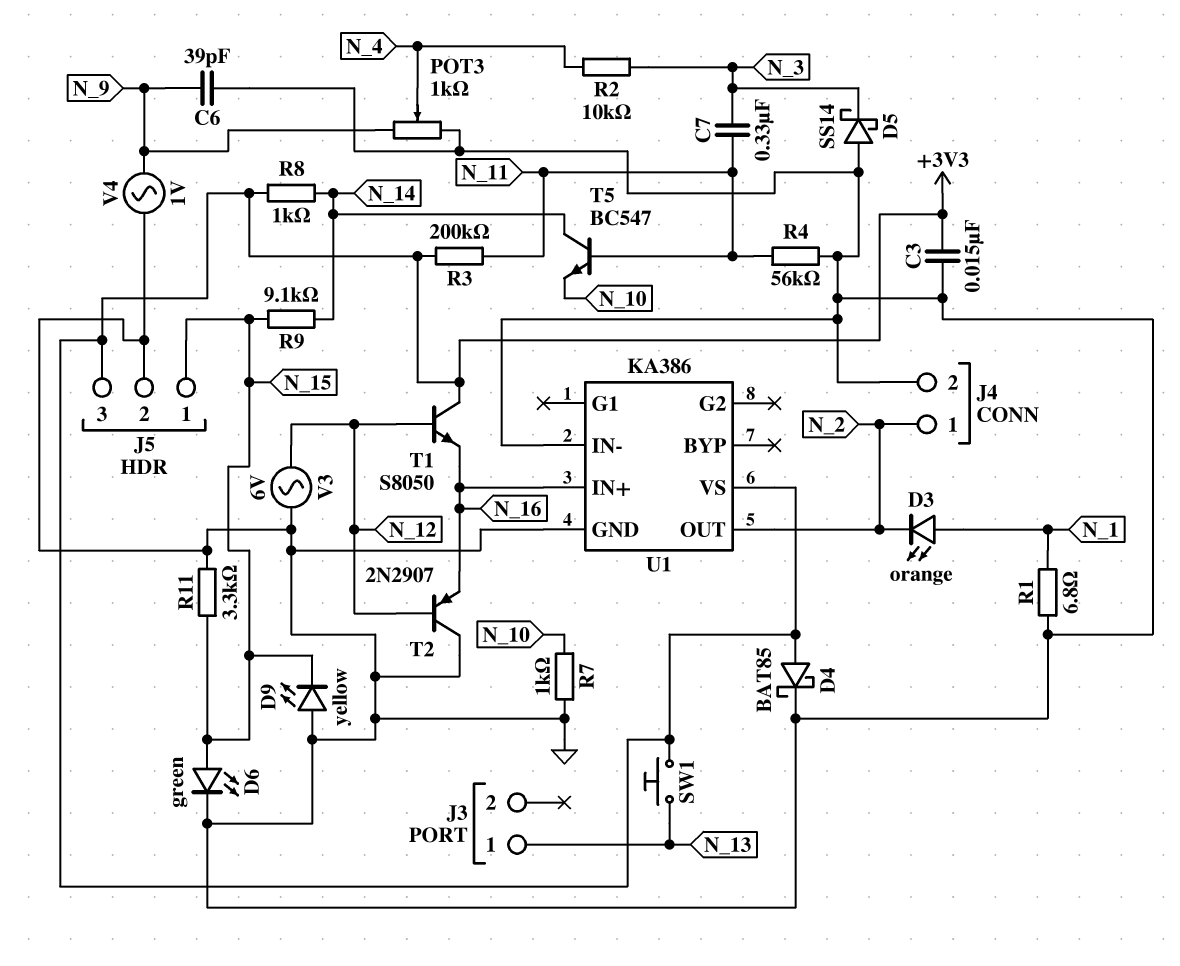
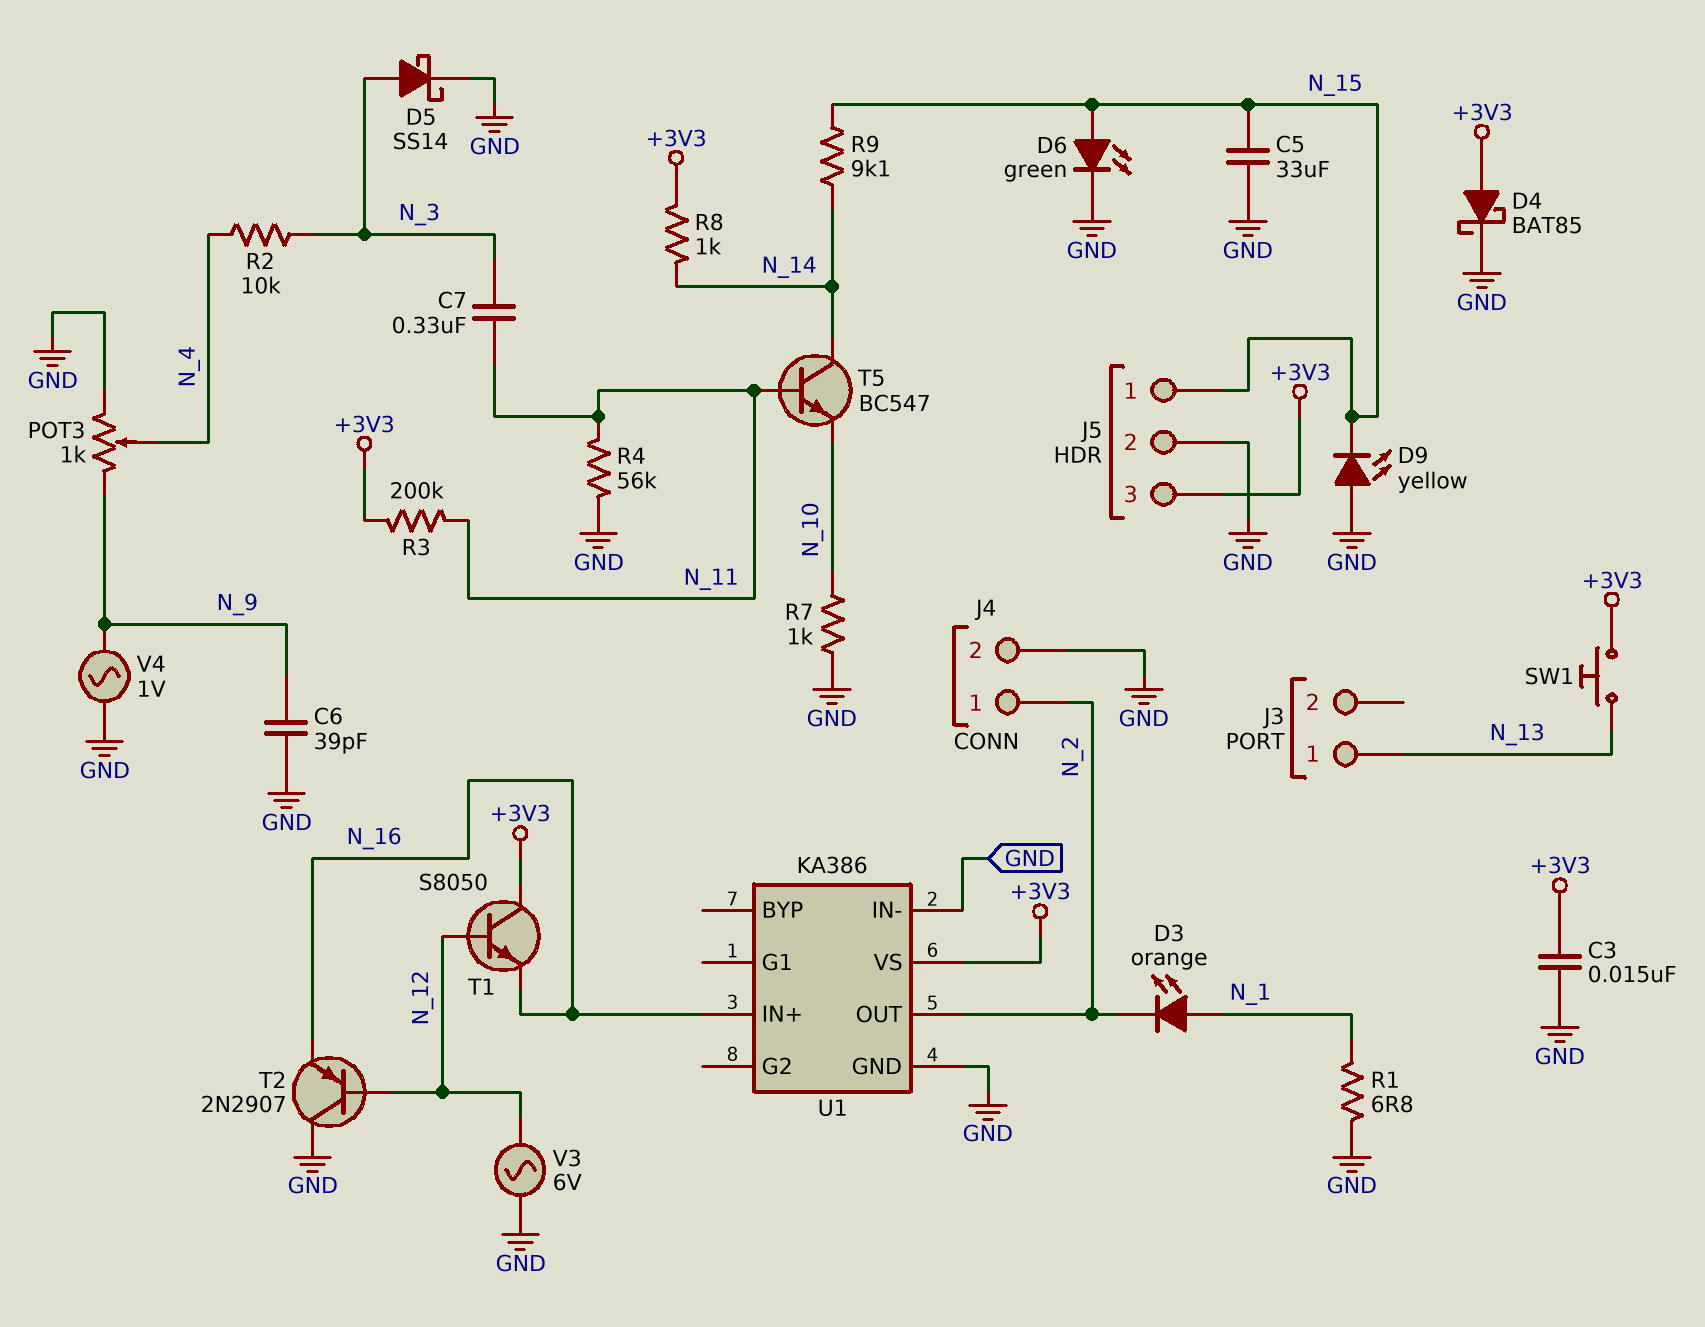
C5: none -> 33uF (GND, N_15)
D5: schottky SS14 (A GND, K N_3) -> schottky SS14 (A N_3, K GND)
R11: 3.3k (GND, N_15) -> none

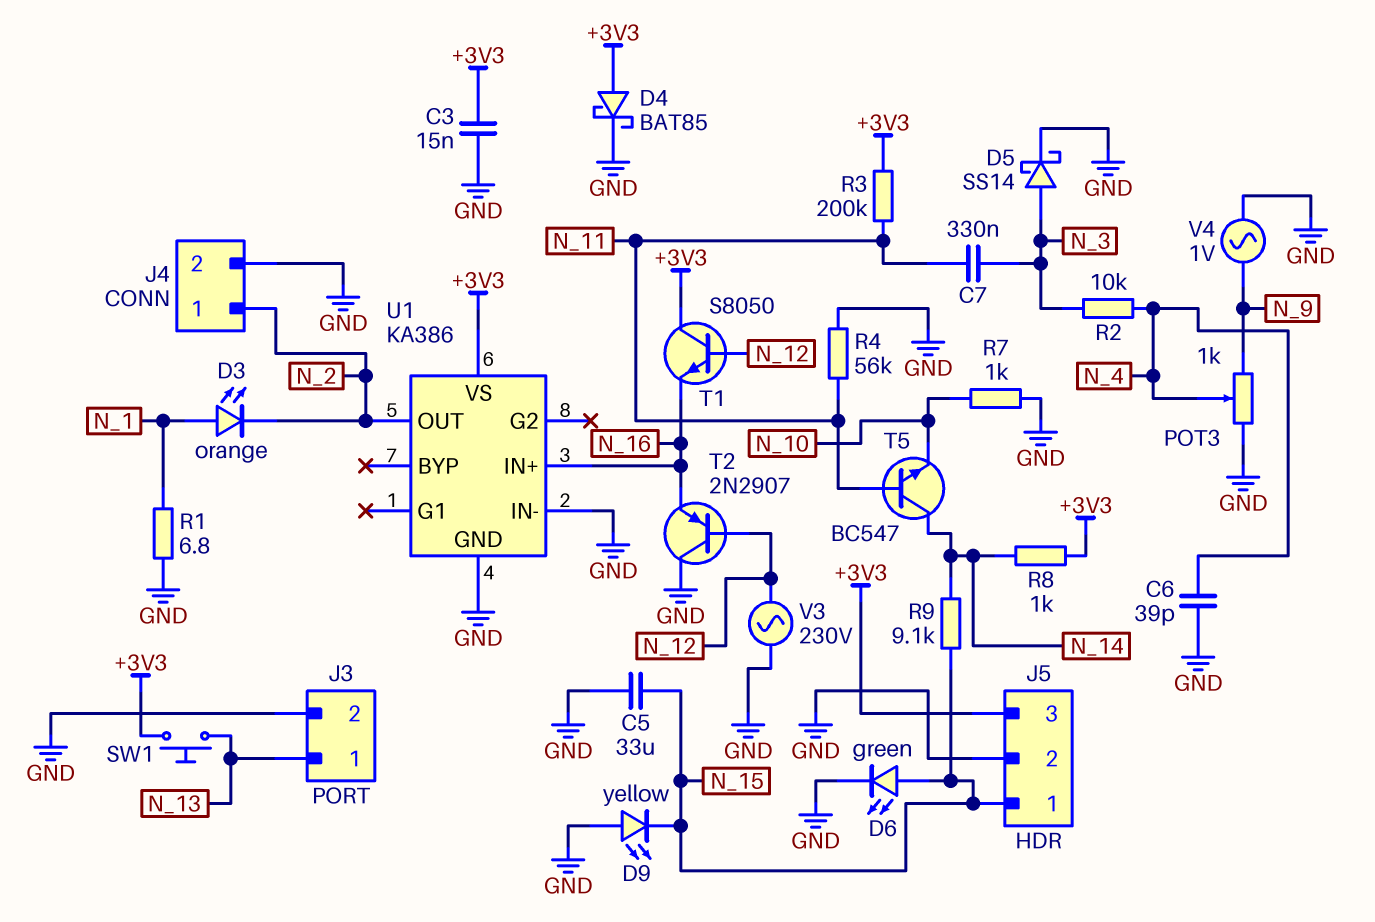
C6: 39pF (GND, N_9) -> 39pF (GND, N_4)
J3 pin 2: none -> GND
V3: AC 6V (GND, N_12) -> AC 230V (GND, N_12)

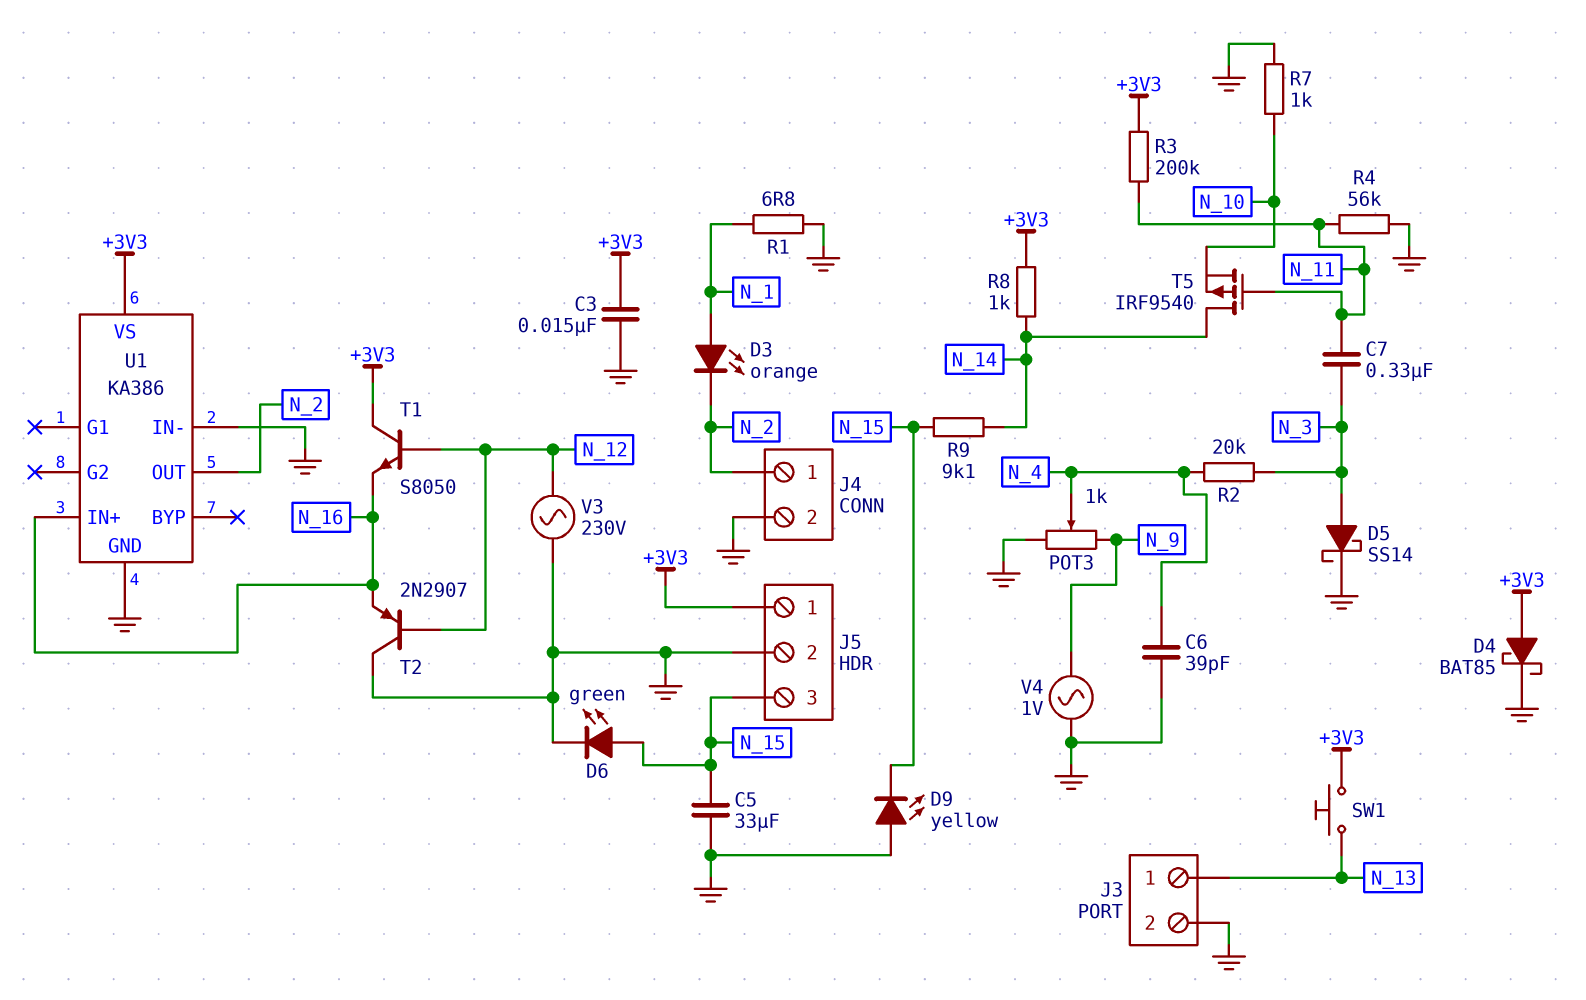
J5 pin 1: N_15 -> +3V3
J5 pin 3: +3V3 -> N_15
R2: 10k (N_3, N_4) -> 20k (N_3, N_4)
T5: NPN BC547 (B N_11, C N_14, E N_10) -> PMOS IRF9540 (G N_11, D N_14, S N_10)

